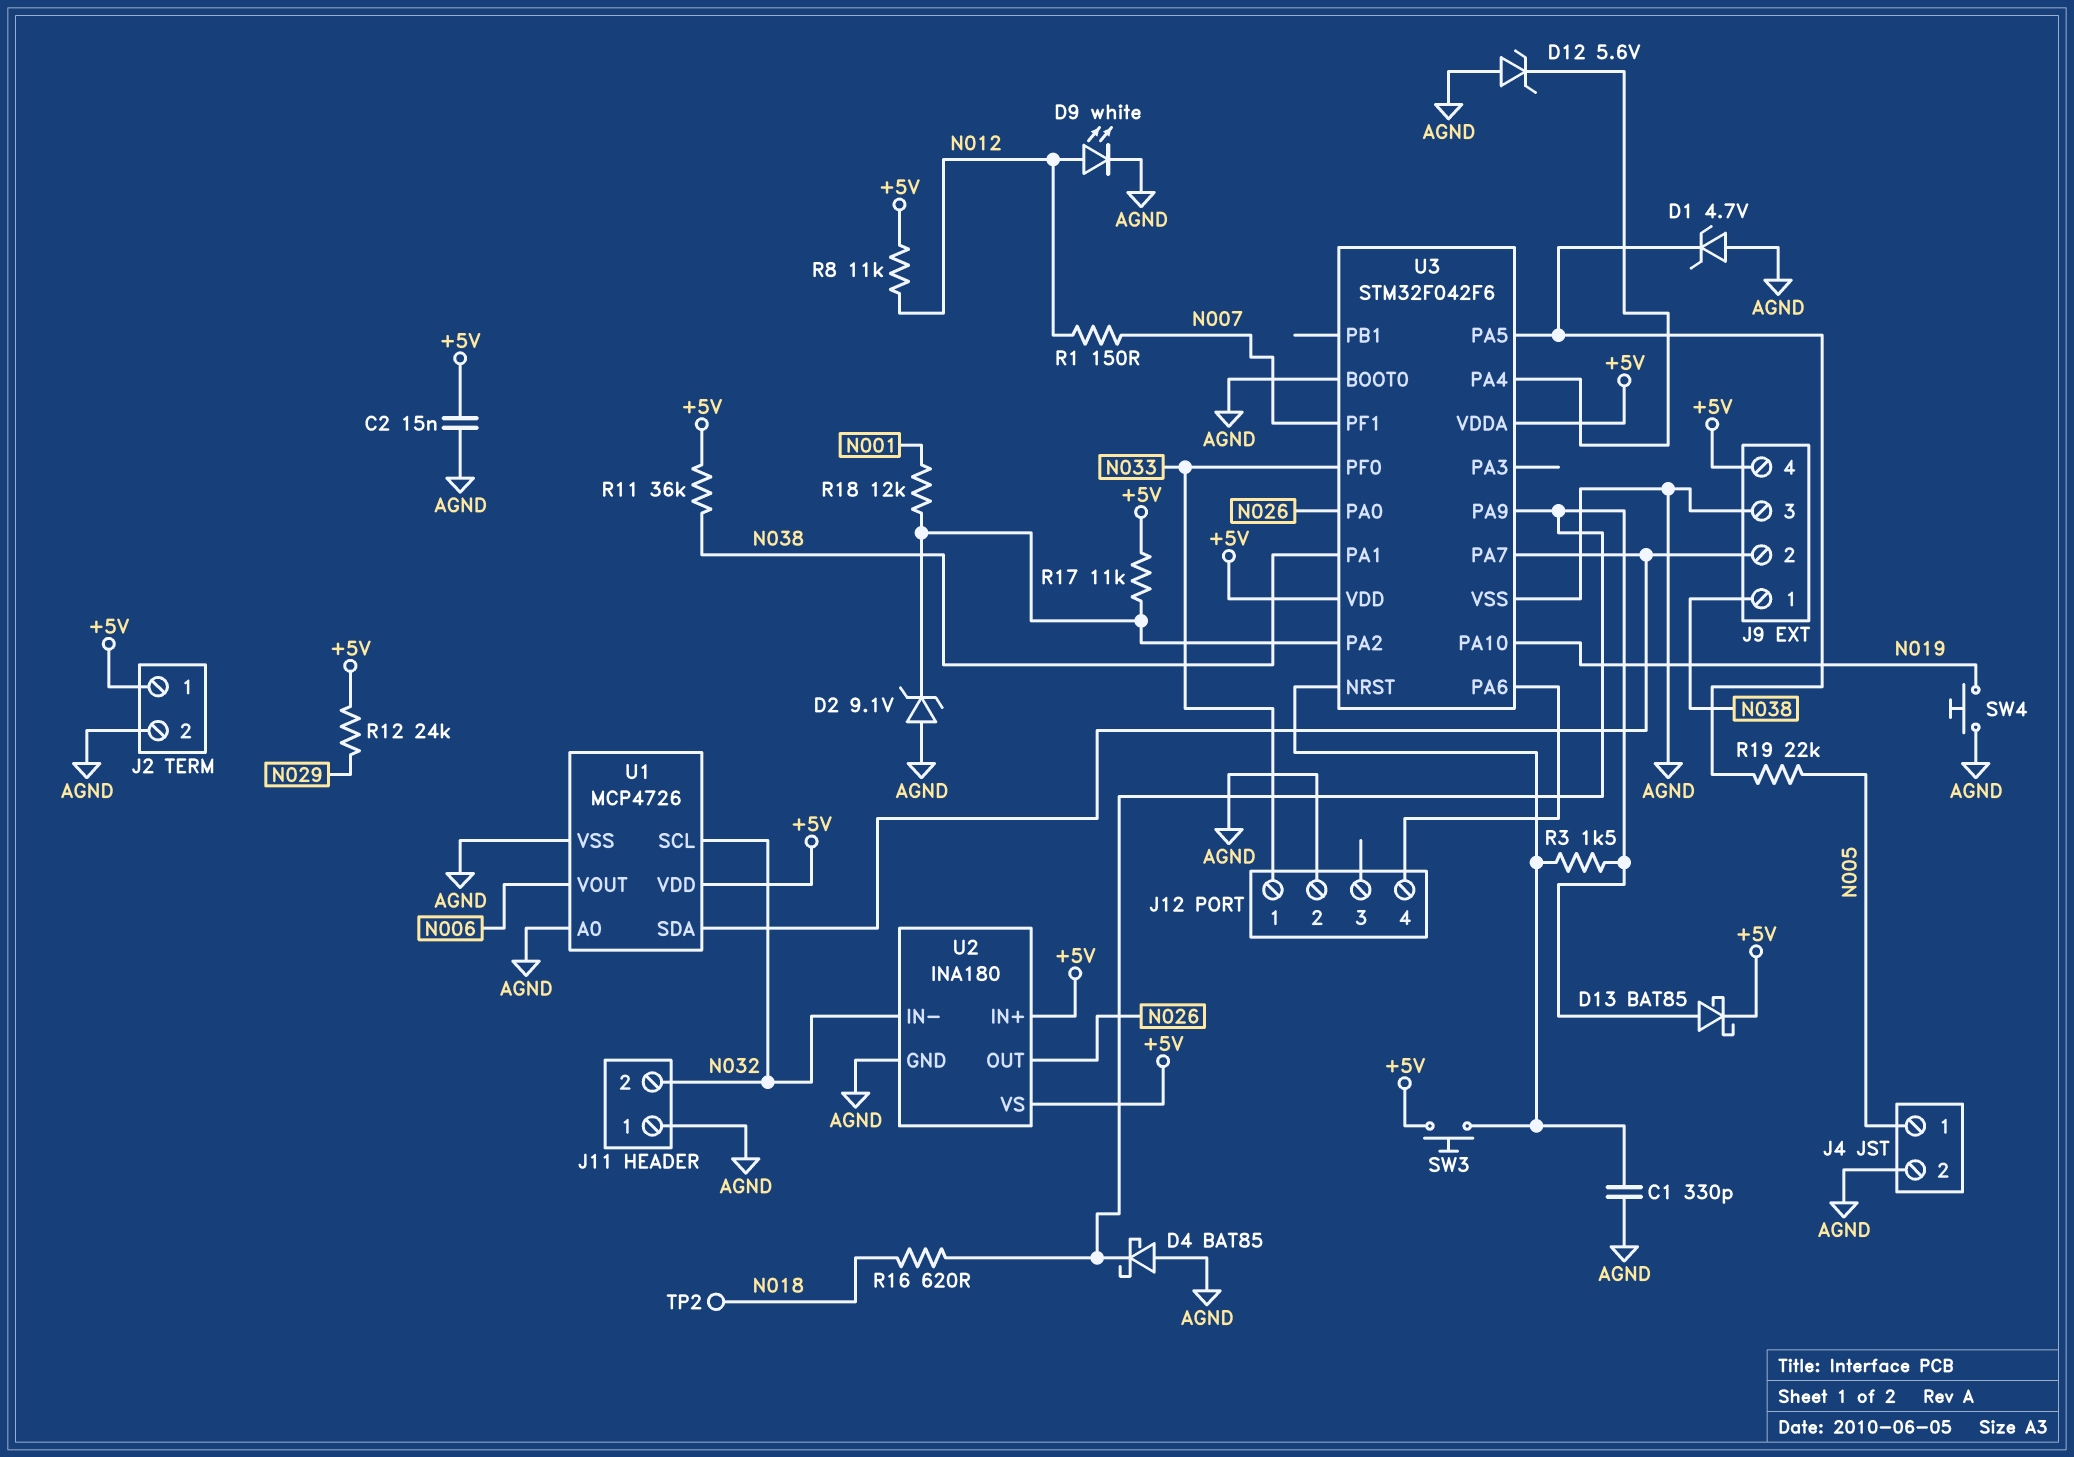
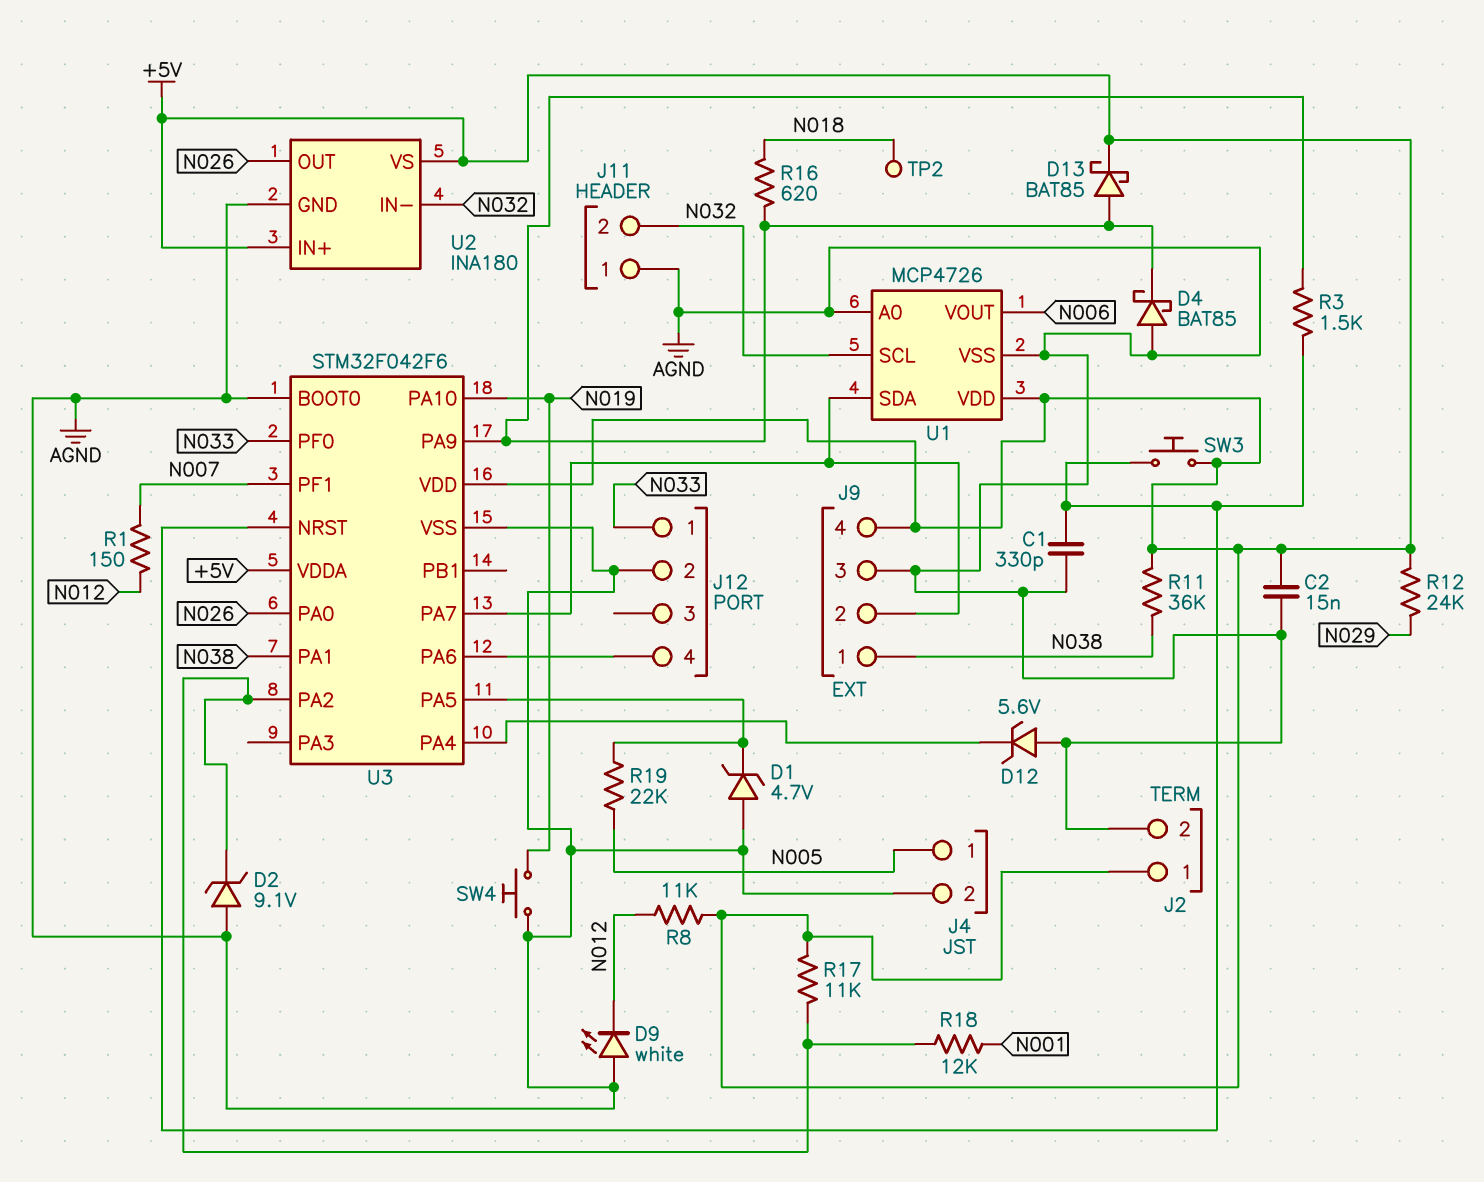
D9: LED white (A N012, K AGND) -> LED white (A AGND, K N012)

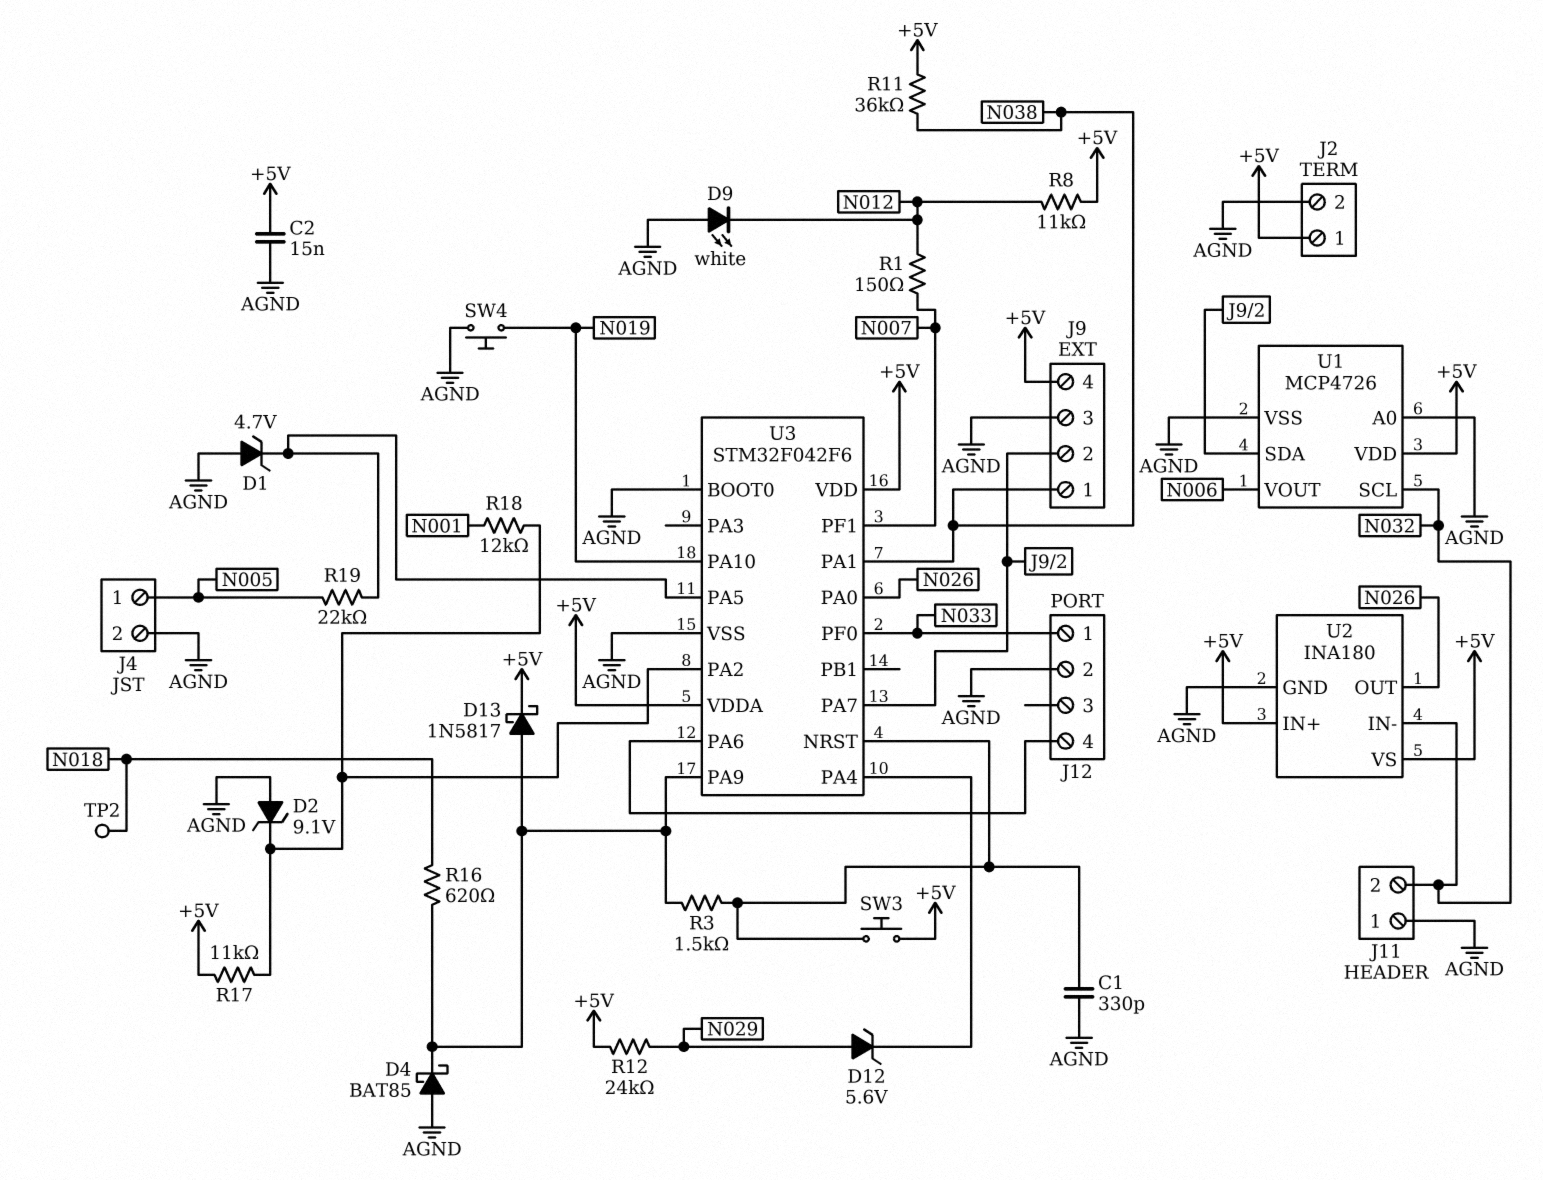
D12: zener 5.6V (A AGND, K U3/PA4) -> zener 5.6V (A N029, K U3/PA4)
D13: schottky BAT85 (A U3/PA9, K +5V) -> schottky 1N5817 (A U3/PA9, K +5V)

